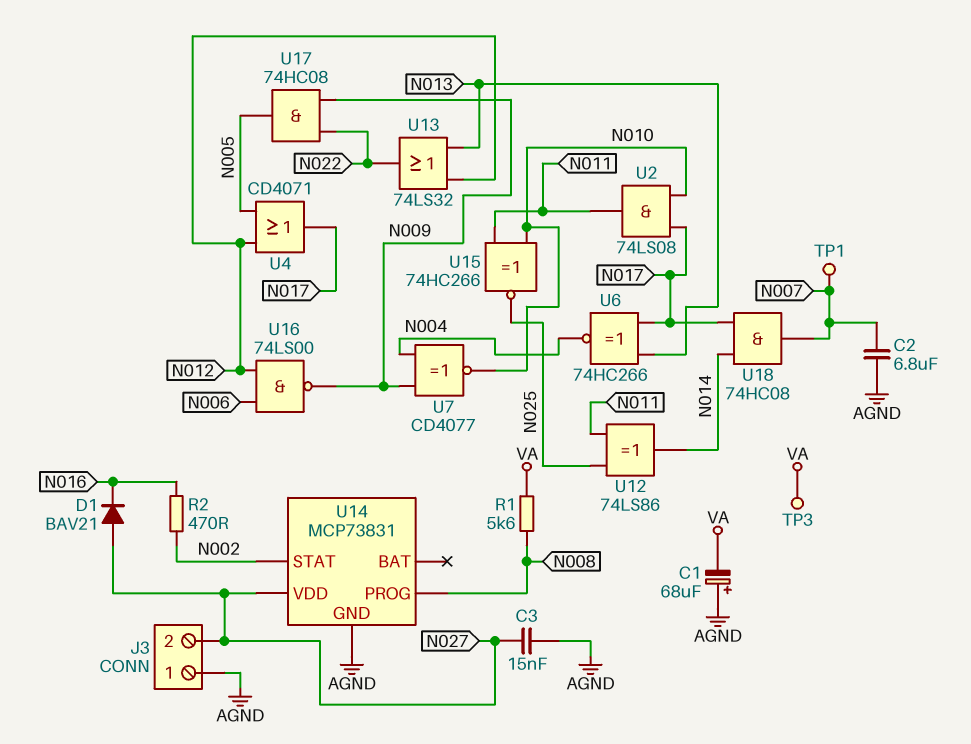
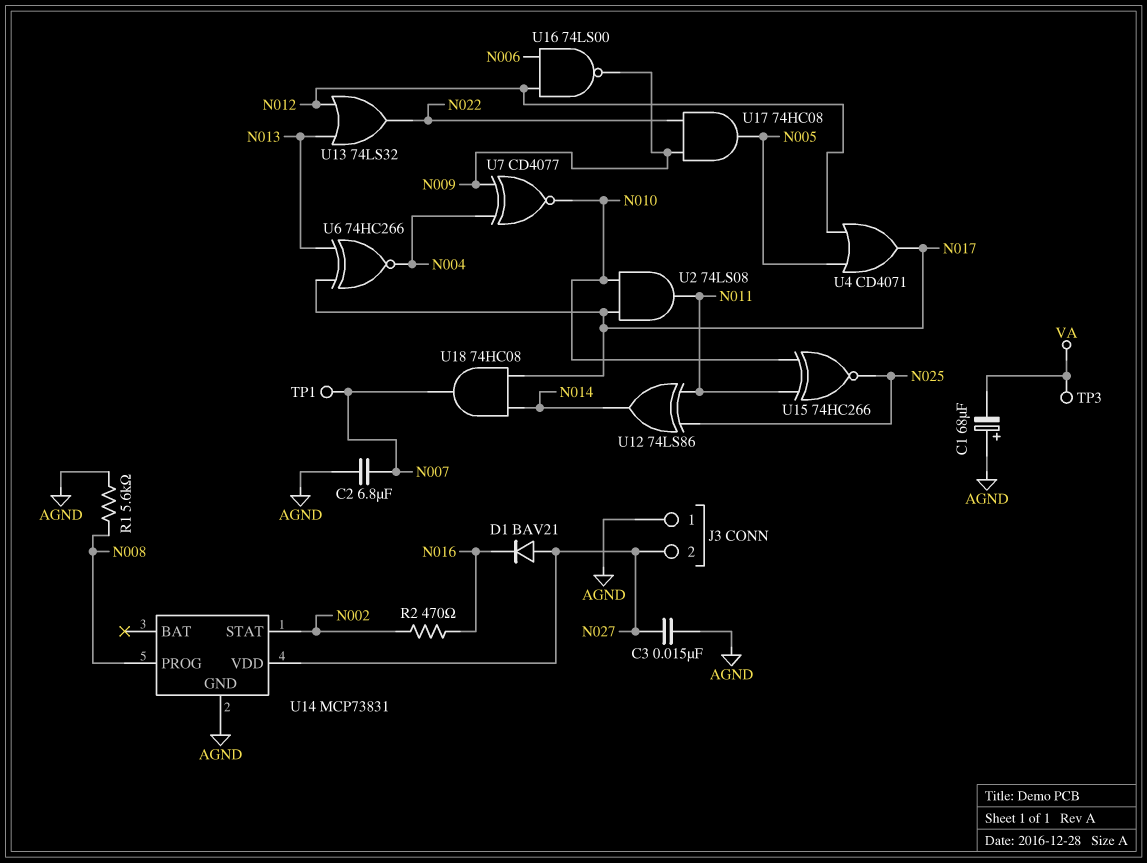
R1: 5.6k (N008, VA) -> 5.6k (AGND, N008)

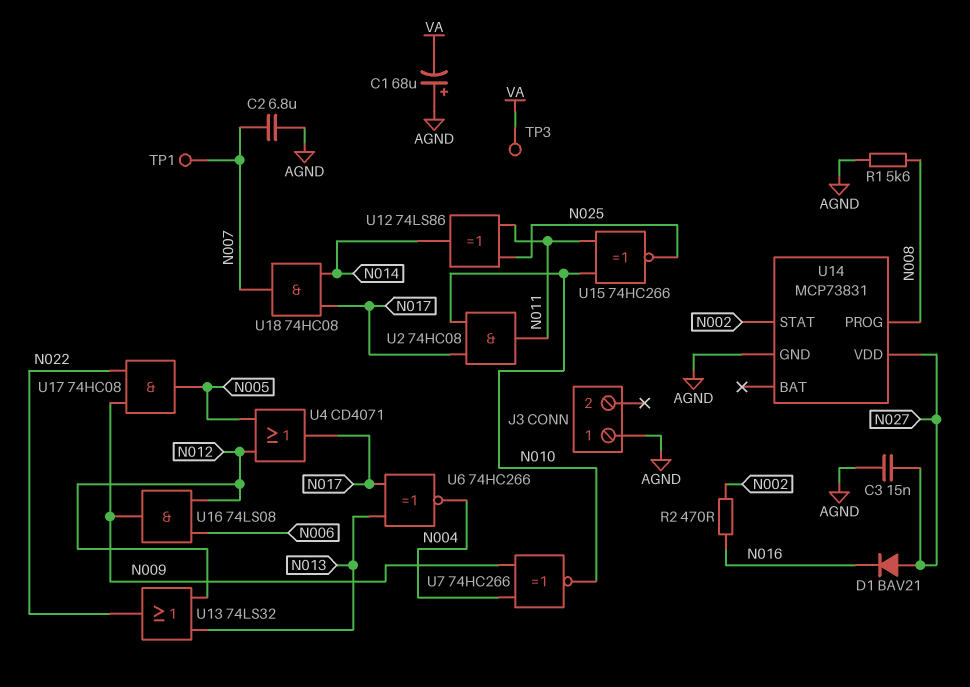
J3 pin 2: N027 -> none
U2: AND 74LS08 (in N010, in N017, out N011) -> AND 74HC08 (in N010, in N017, out N011)
U7: XNOR CD4077 (in N004, in N009, out N010) -> XNOR 74HC266 (in N004, in N009, out N010)
U16: NAND 74LS00 (in N006, in N012, out N009) -> AND 74LS08 (in N006, in N012, out N009)

